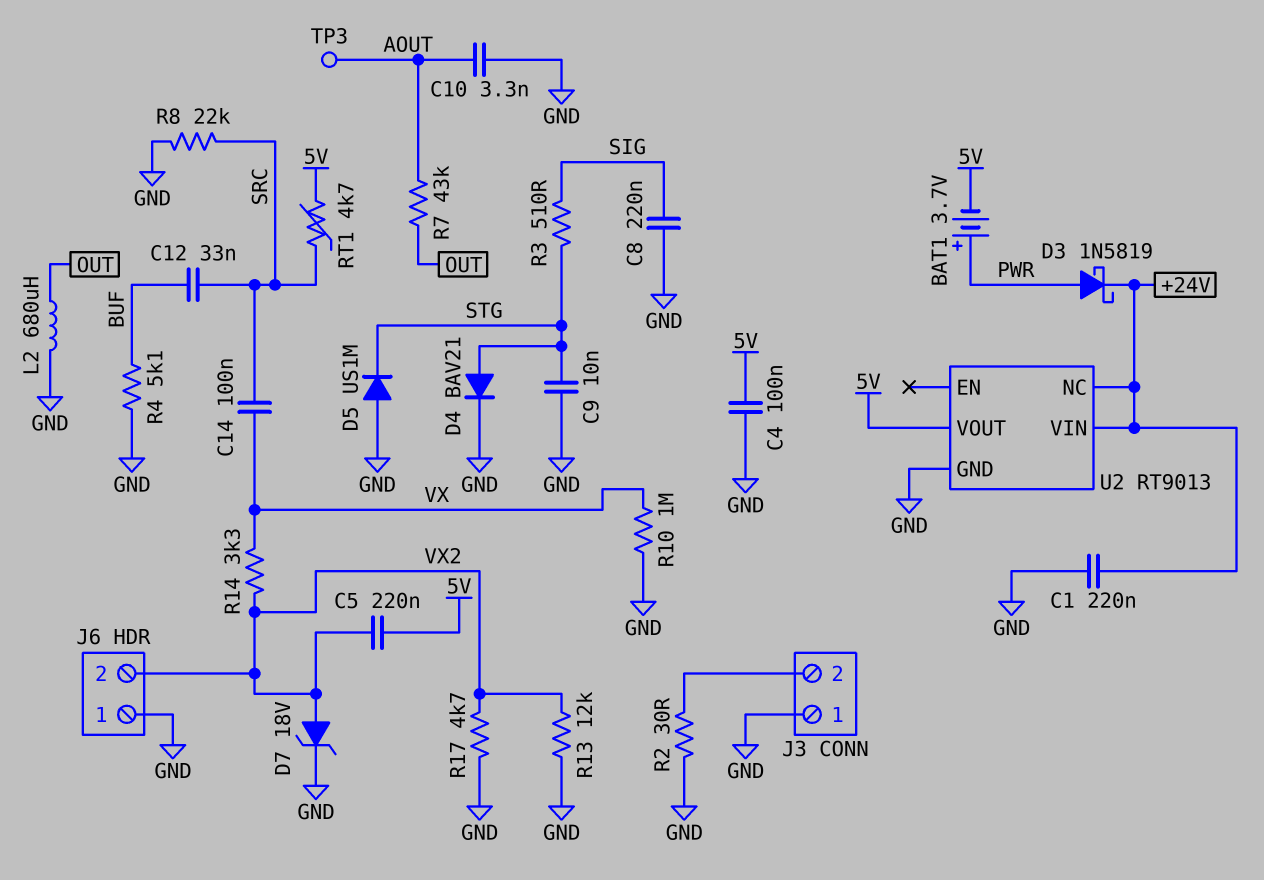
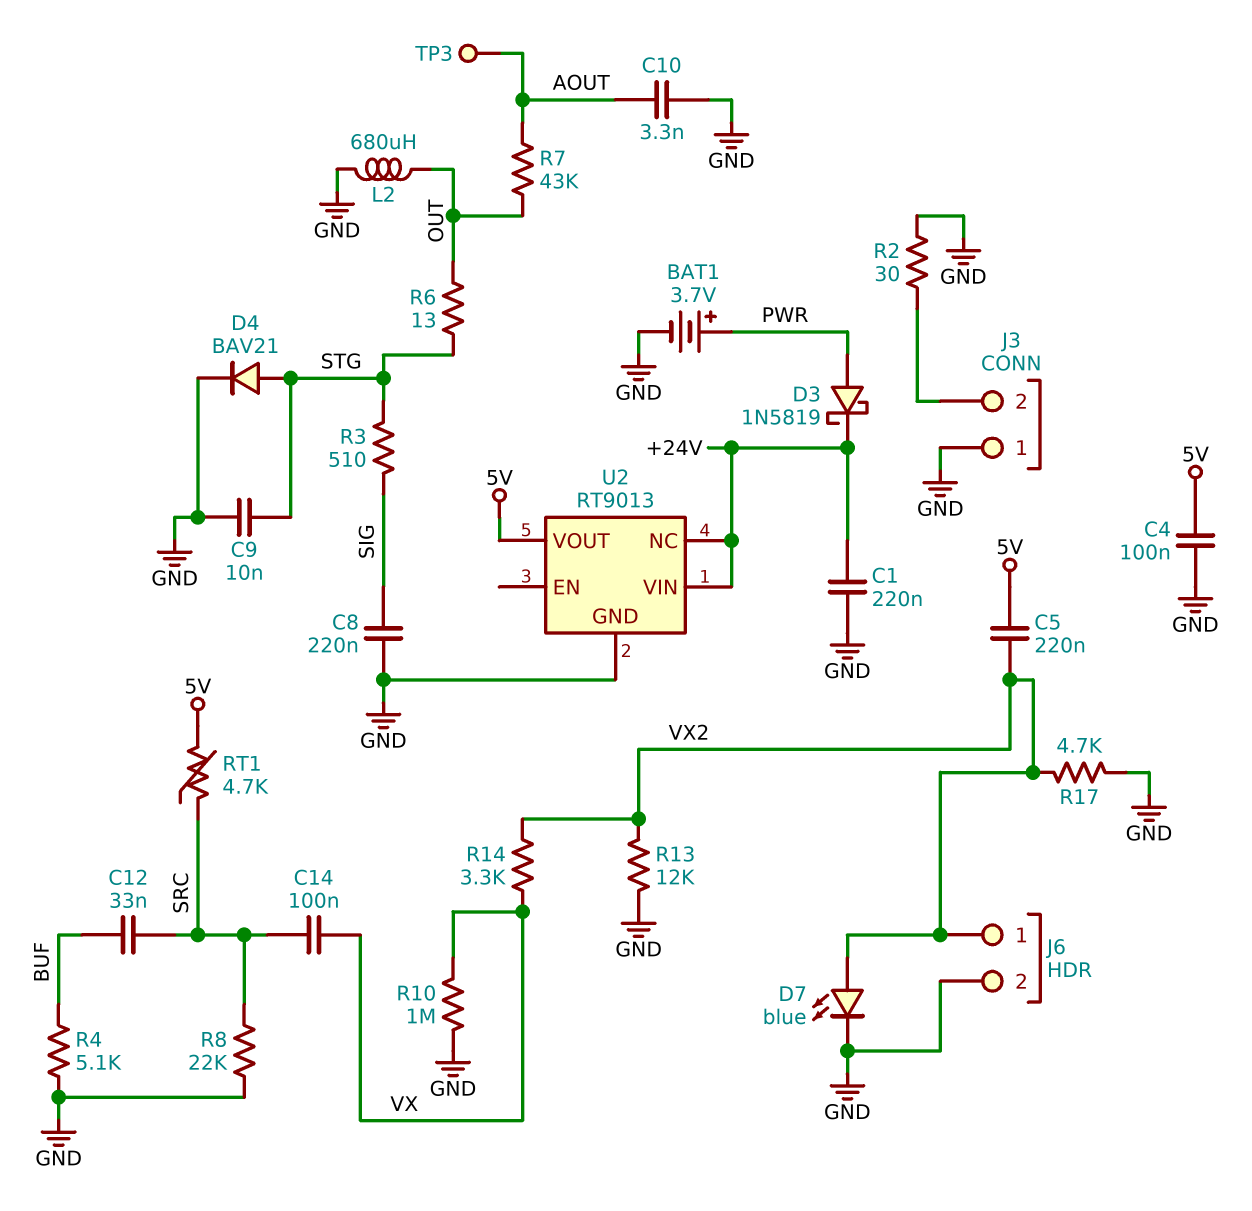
BAT1: 3.7V (plus PWR, minus 5V) -> 3.7V (plus PWR, minus GND)
D5: diode US1M (A GND, K STG) -> none
D7: zener 18V (A VX2, K GND) -> LED blue (A VX2, K GND)
J6 pin 1: GND -> VX2
J6 pin 2: VX2 -> GND
R6: none -> 13 (OUT, STG)

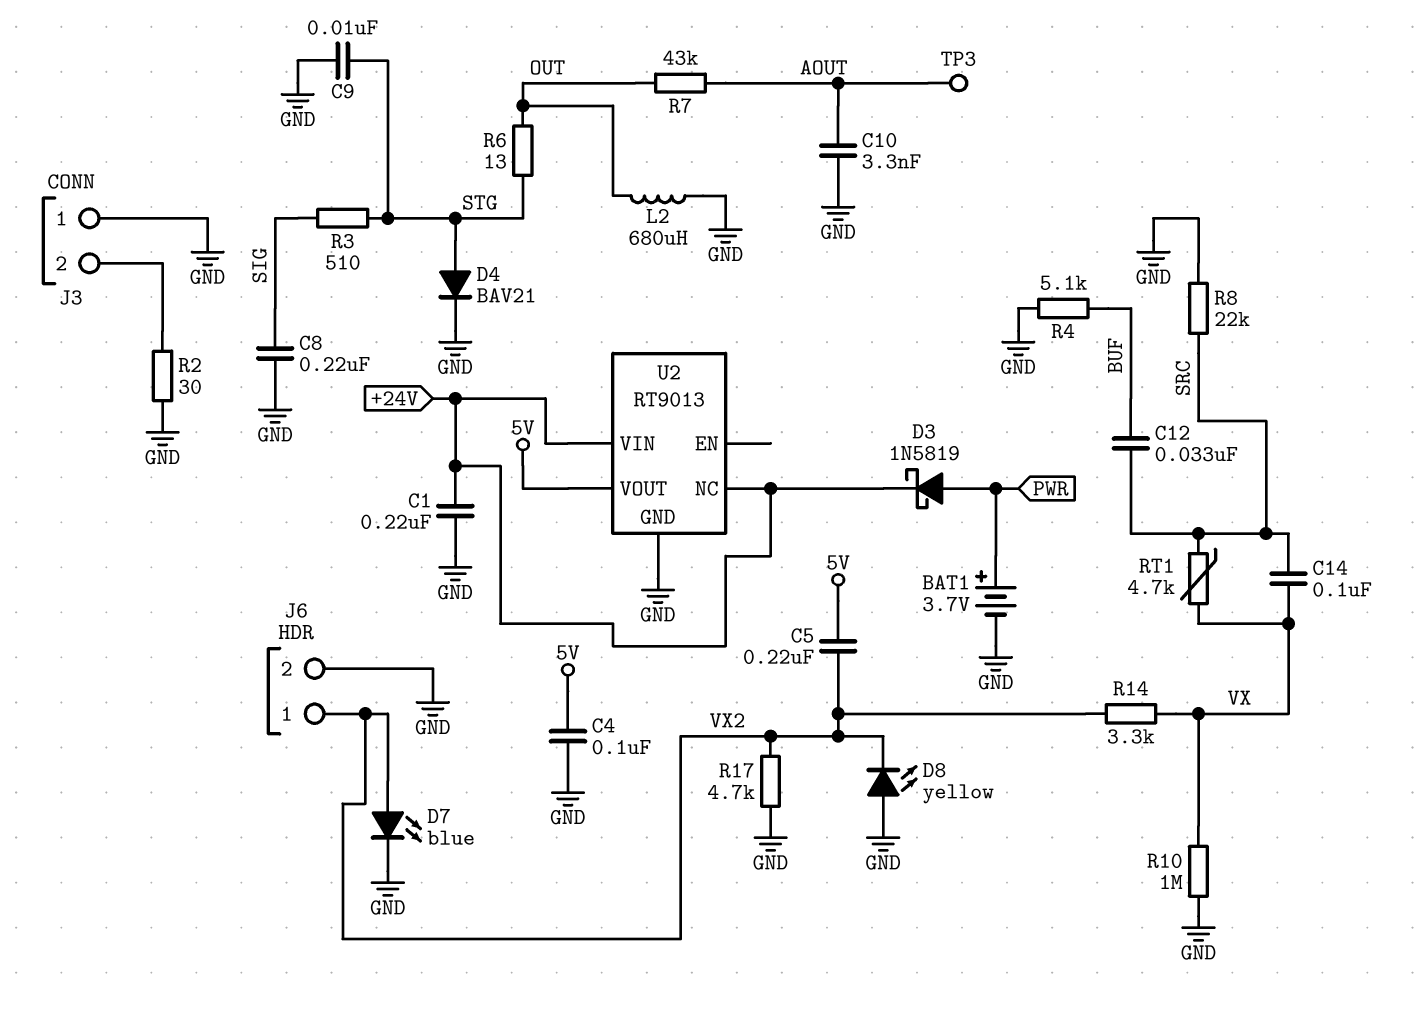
D8: none -> LED yellow (A GND, K VX2)
R13: 12k (GND, VX2) -> none
RT1: 4.7k (5V, SRC) -> 4.7k (SRC, VX)

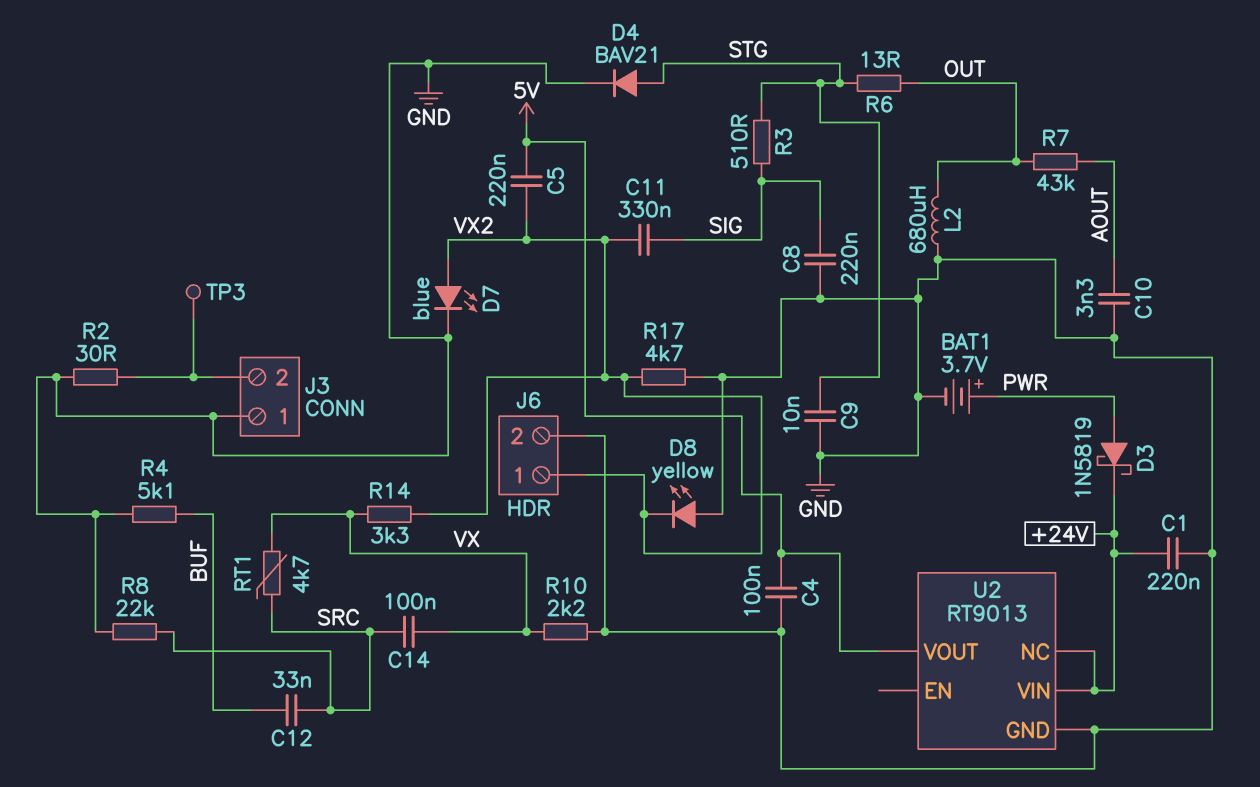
C11: none -> 330nF (SIG, VX2)
R10: 1M (GND, VX) -> 2.2k (GND, VX)
TP3: test point (AOUT) -> test point (J3/2)

